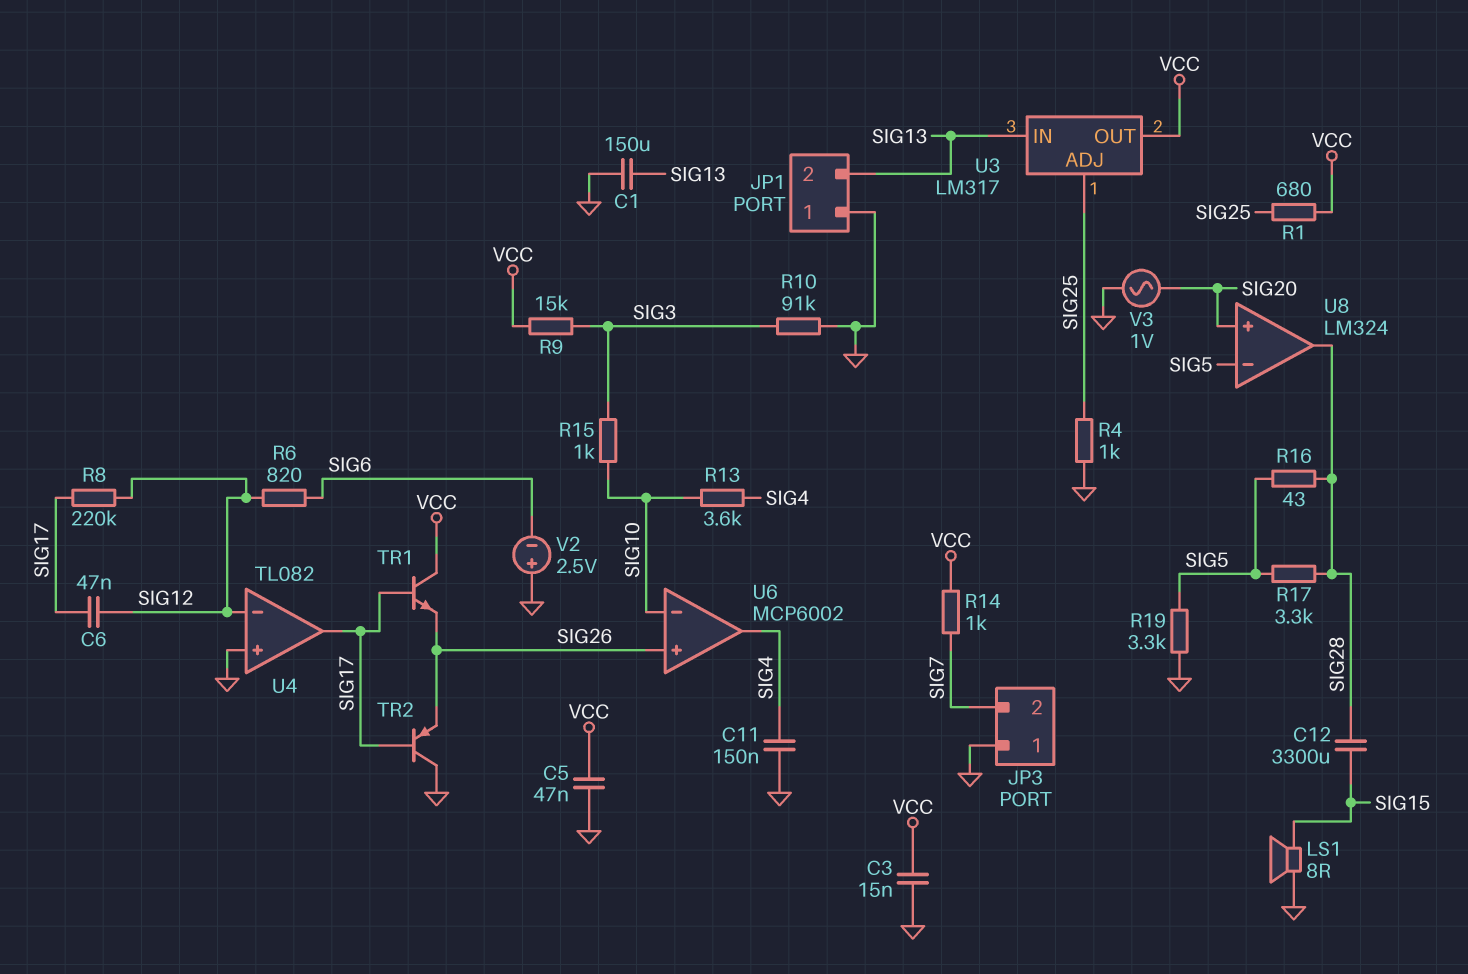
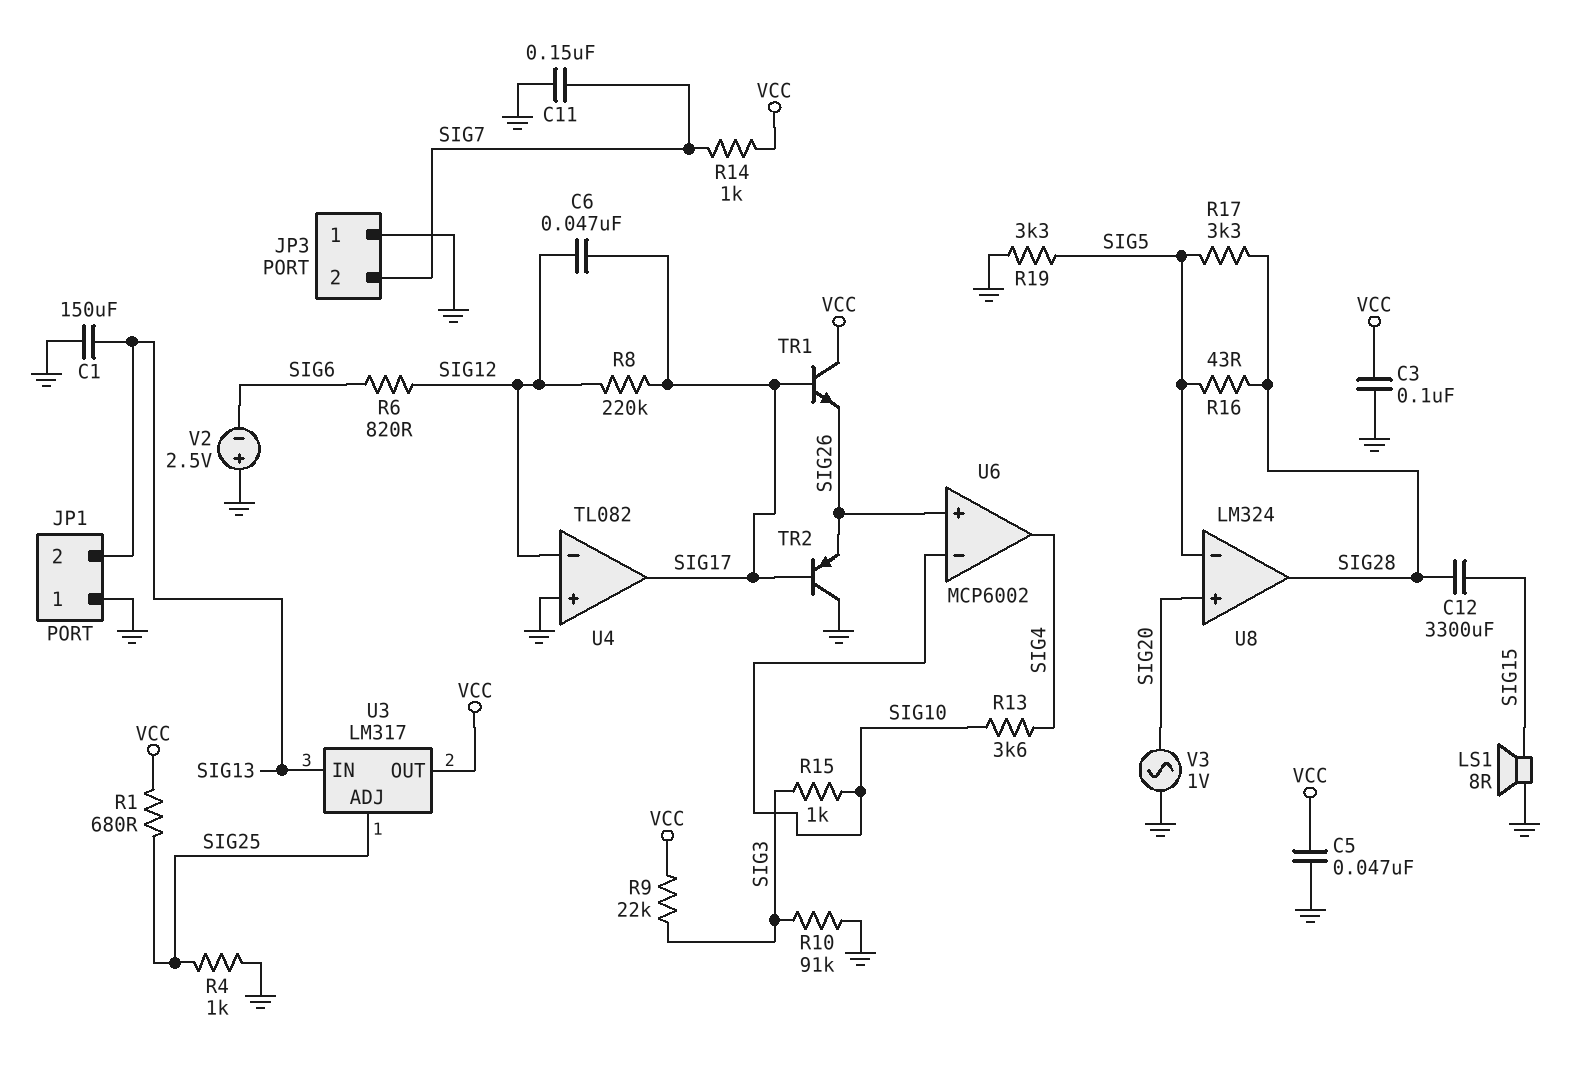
C3: 15nF (GND, VCC) -> 100nF (GND, VCC)
C11: 150nF (GND, SIG4) -> 150nF (GND, SIG7)
R9: 15k (SIG3, VCC) -> 22k (SIG3, VCC)

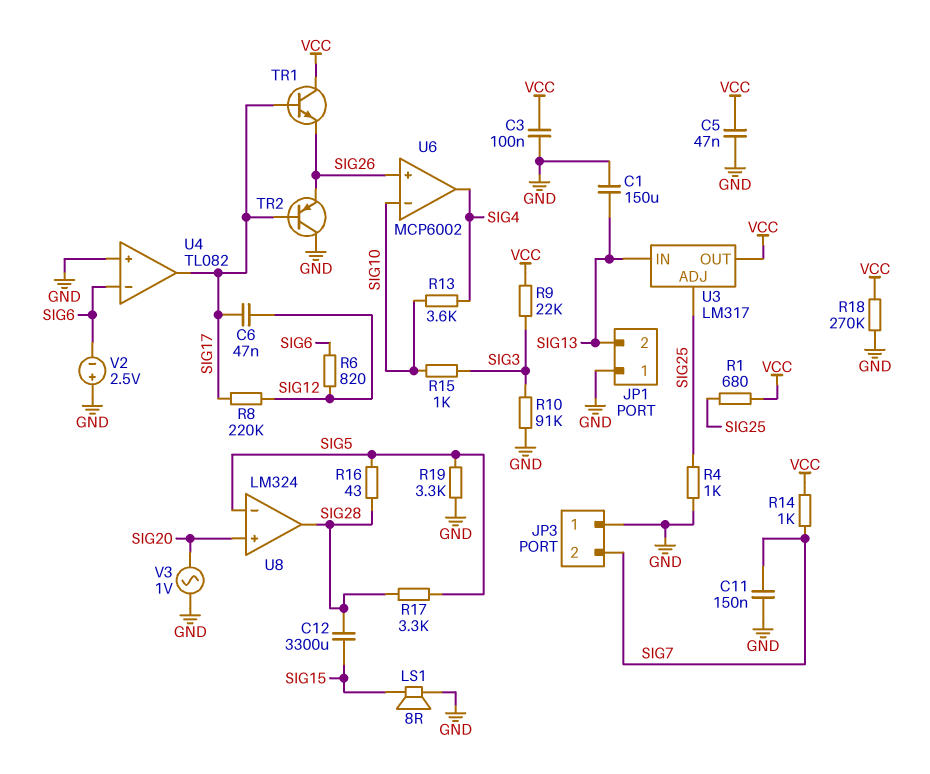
R18: none -> 270k (GND, VCC)
U4 pin in-: SIG12 -> SIG6

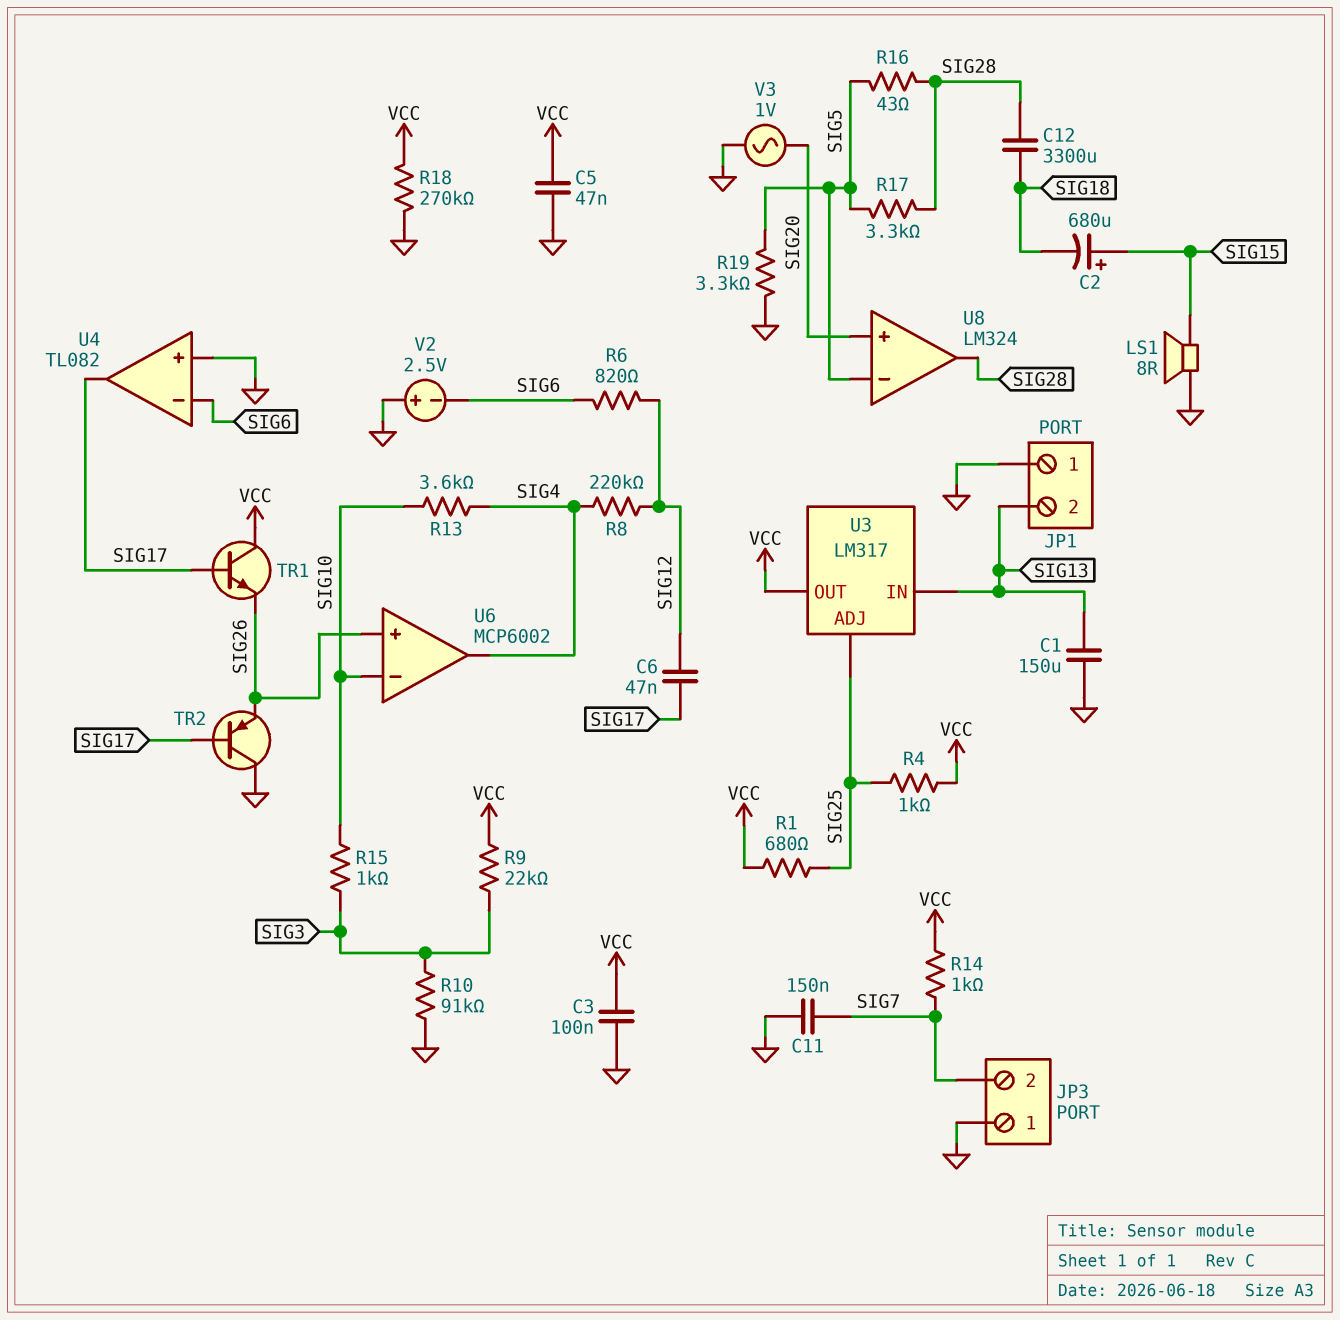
C2: none -> 680uF (plus SIG15, minus SIG18)
C12: 3300uF (SIG15, SIG28) -> 3300uF (SIG18, SIG28)
R4: 1k (GND, SIG25) -> 1k (SIG25, VCC)
R8: 220k (SIG12, SIG17) -> 220k (SIG4, SIG12)

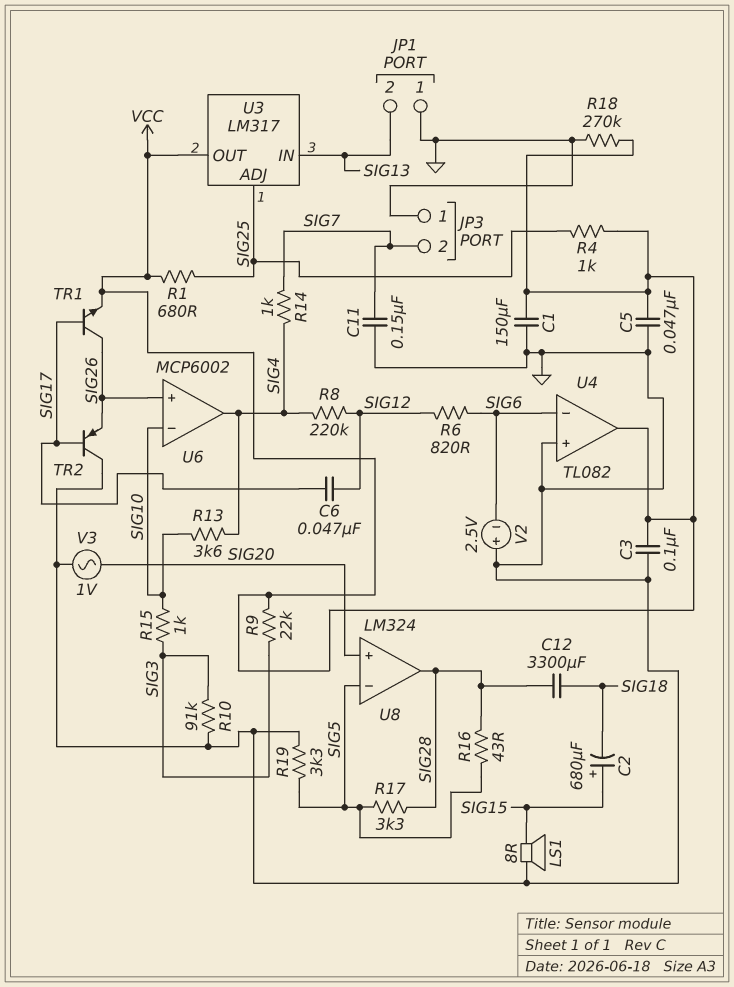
C1: 150uF (GND, SIG13) -> 150uF (GND, VCC)
R14: 1k (SIG7, VCC) -> 1k (SIG4, SIG7)
TR1: NPN (B SIG17, C VCC, E SIG26) -> NPN (B SIG17, C SIG26, E VCC)
U4 pin out: SIG17 -> VCC

